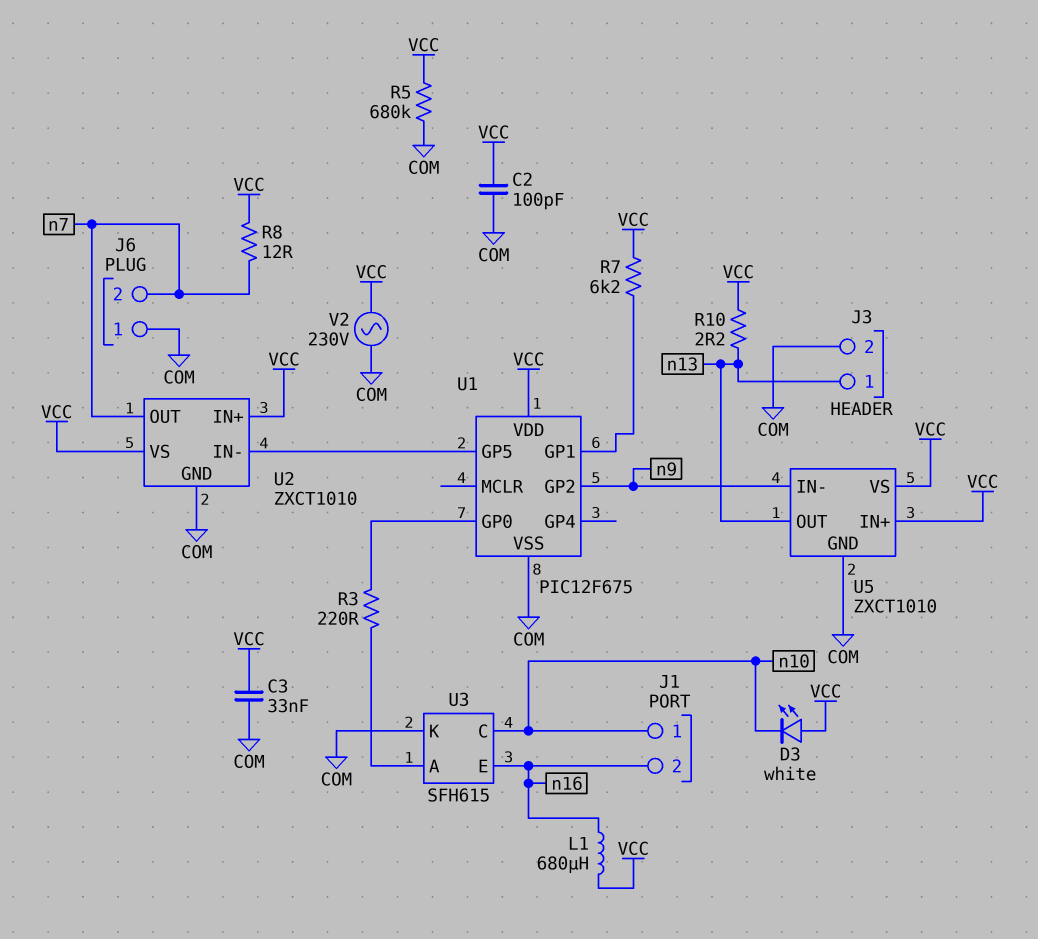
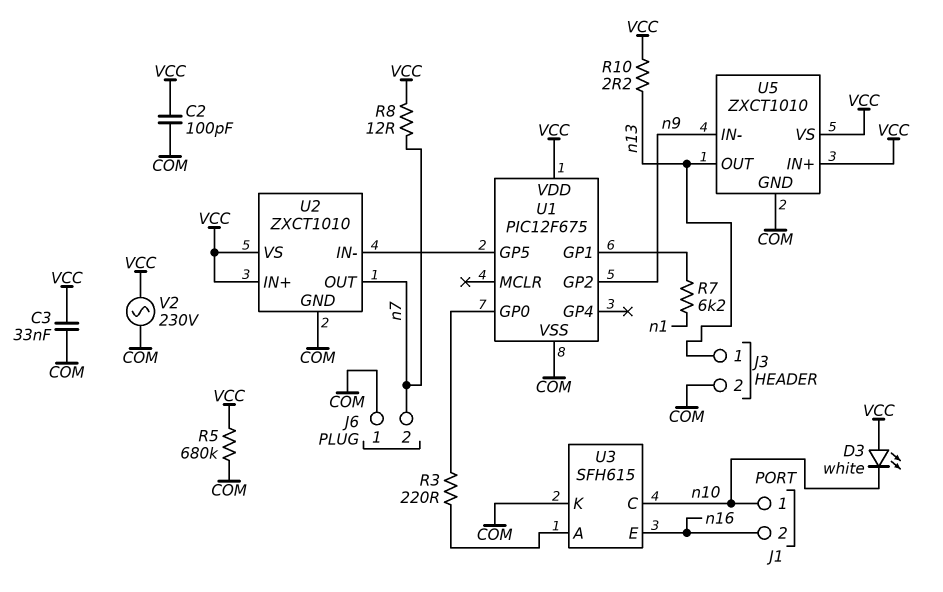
L1: 680uH (VCC, n16) -> none
R7: 6.2k (U1/GP1, VCC) -> 6.2k (U1/GP1, n1)

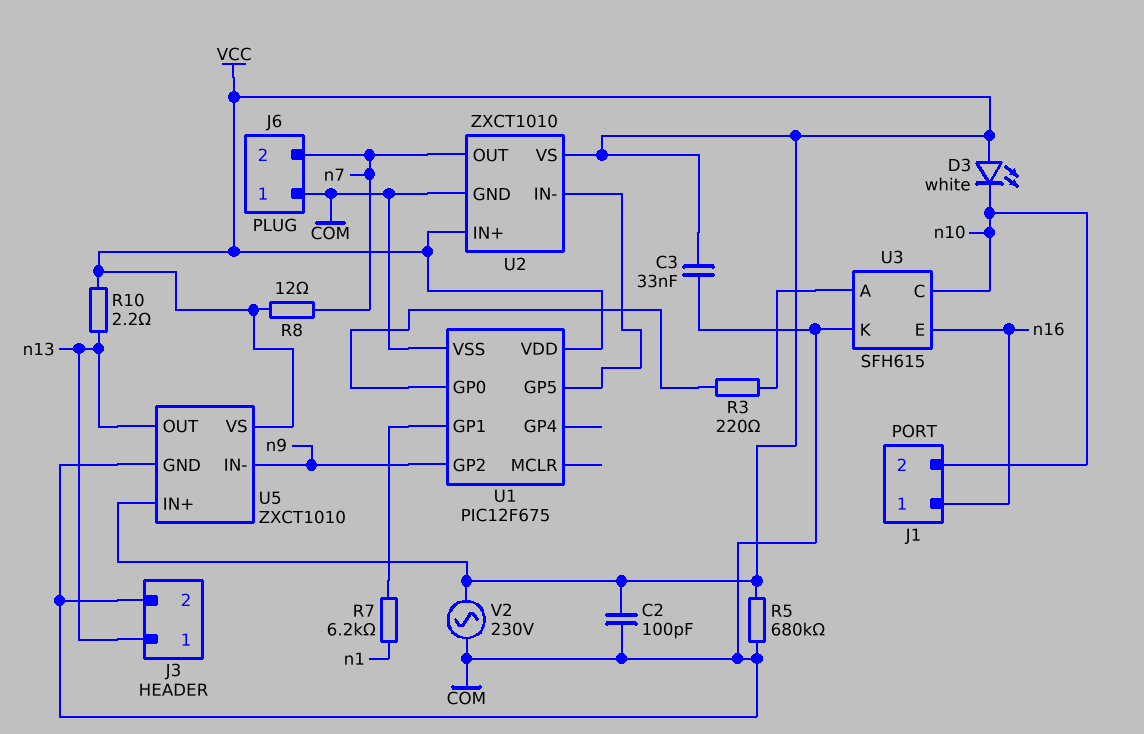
J1 pin 1: n10 -> n16
J1 pin 2: n16 -> n10

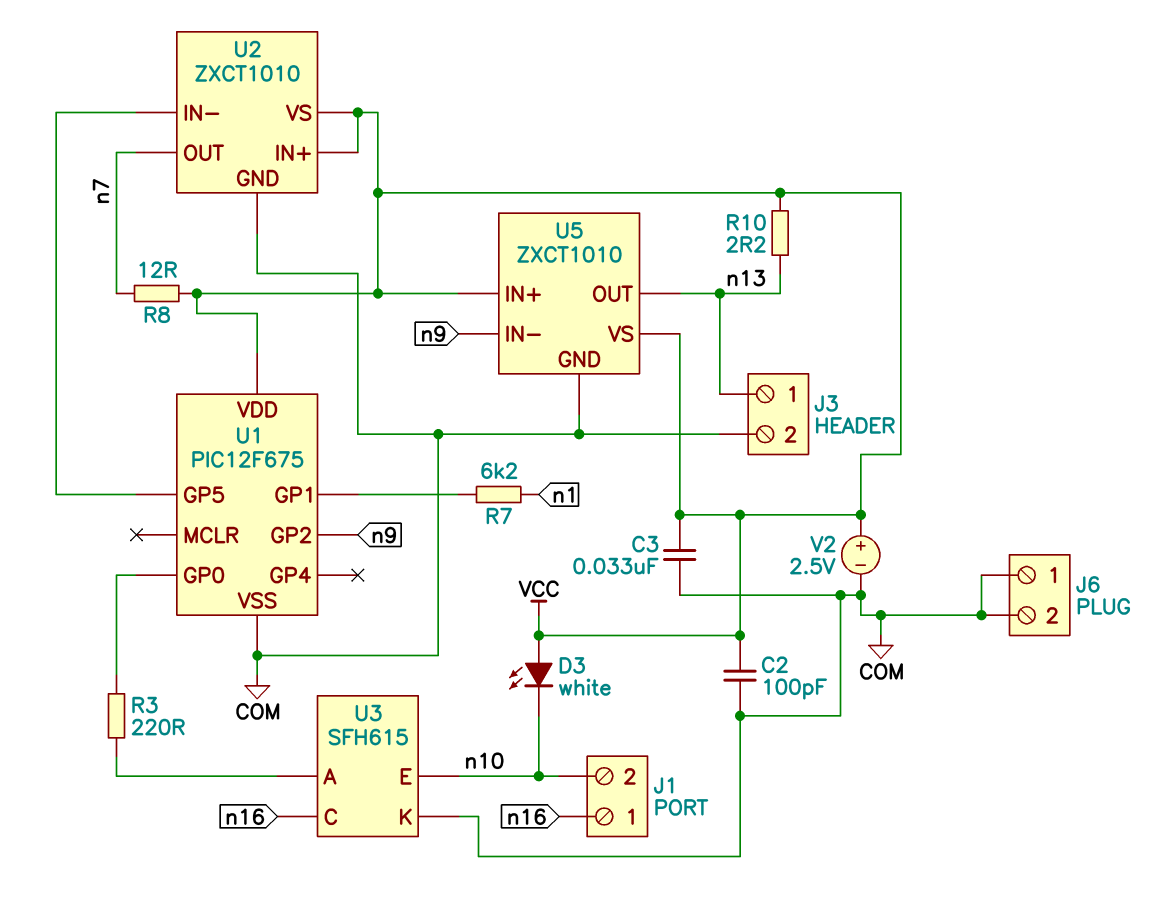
J6 pin 2: n7 -> COM
R5: 680k (COM, VCC) -> none
U3 pin C: n10 -> n16
U3 pin E: n16 -> n10
V2: AC 230V (COM, VCC) -> 2.5V (plus VCC, minus COM)

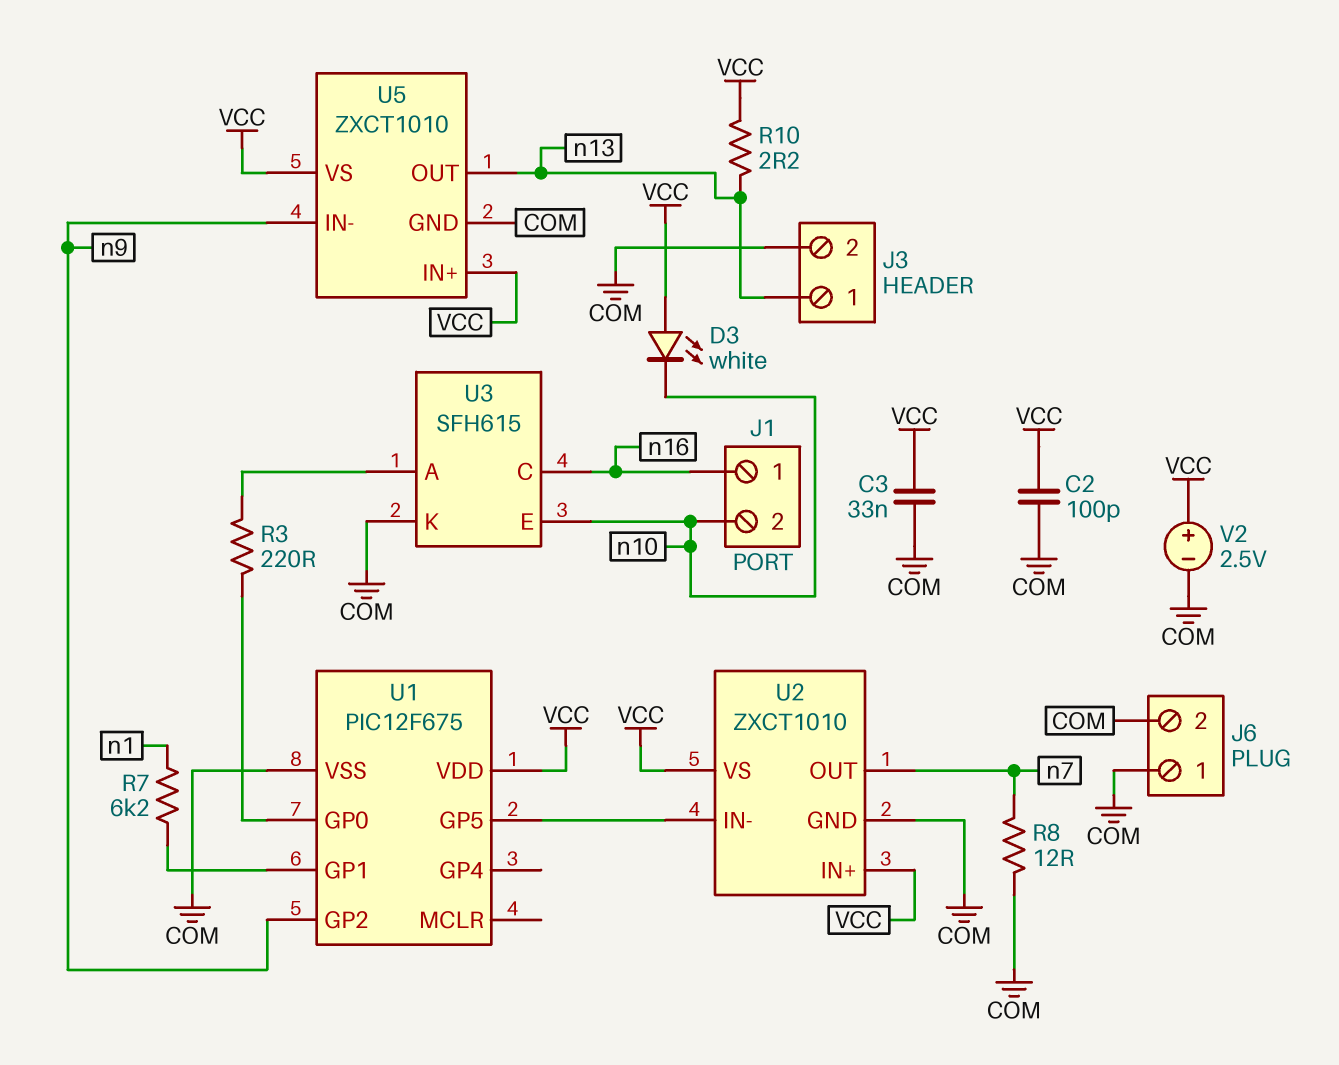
R8: 12 (VCC, n7) -> 12 (COM, n7)

